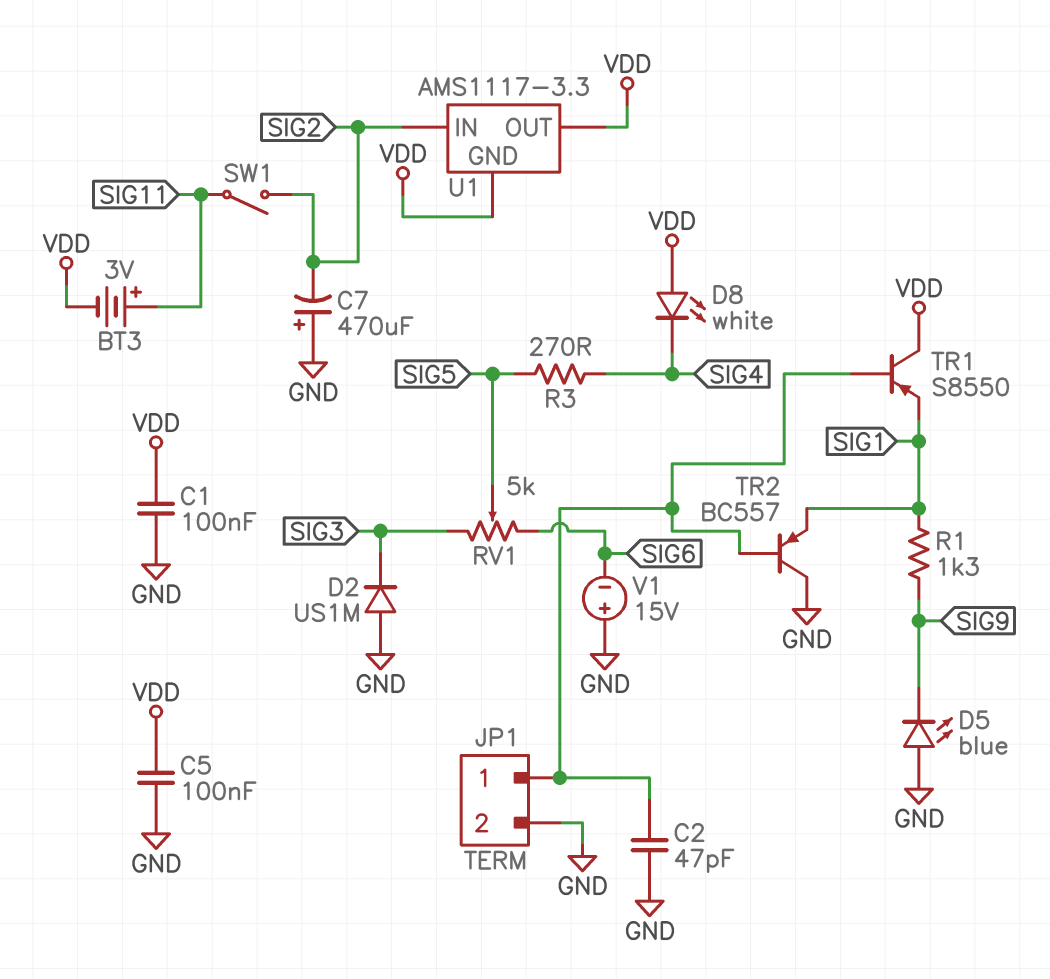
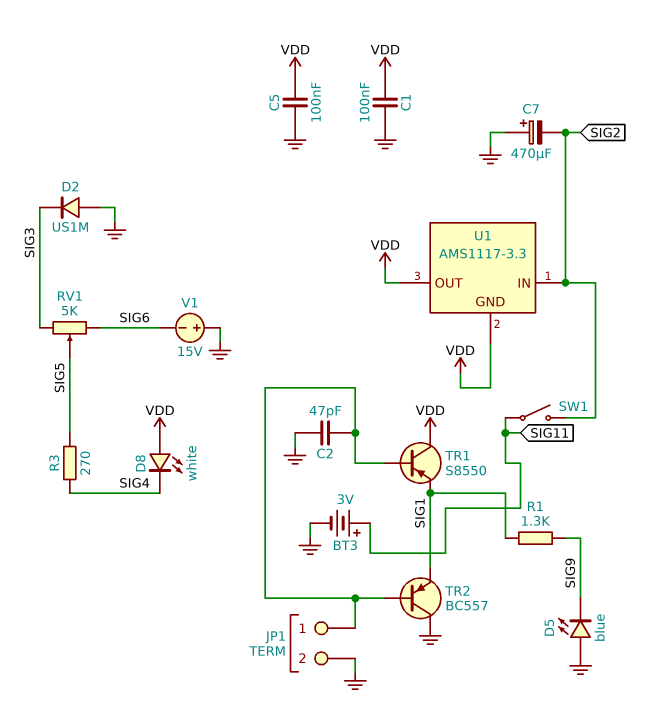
BT3: 3V (plus SIG11, minus VDD) -> 3V (plus SIG11, minus GND)

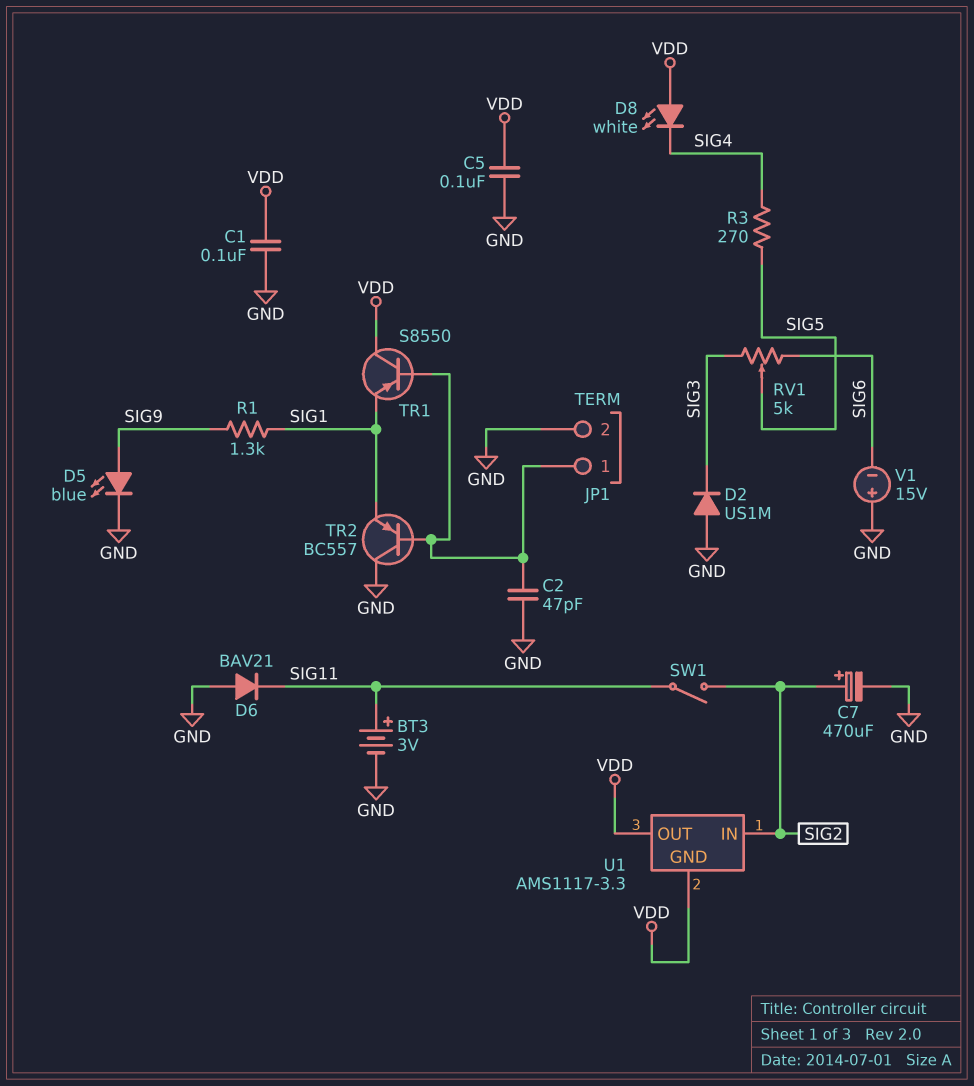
C7: 470uF (plus GND, minus SIG2) -> 470uF (plus SIG2, minus GND)
D5: LED blue (A GND, K SIG9) -> LED blue (A SIG9, K GND)
D6: none -> diode BAV21 (A GND, K SIG11)

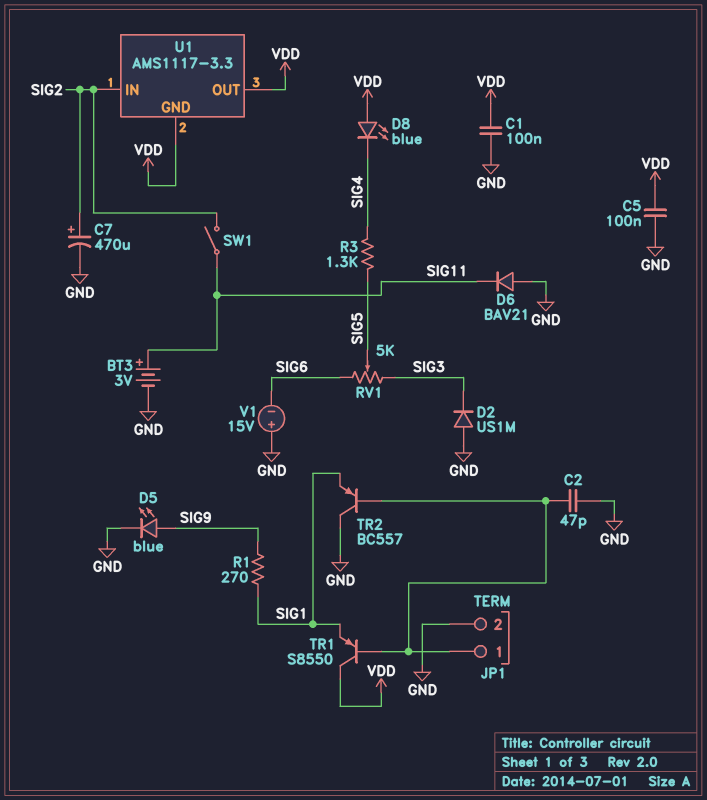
D8: LED white (A VDD, K SIG4) -> LED blue (A VDD, K SIG4)
R1: 1.3k (SIG1, SIG9) -> 270 (SIG1, SIG9)
R3: 270 (SIG4, SIG5) -> 1.3k (SIG4, SIG5)

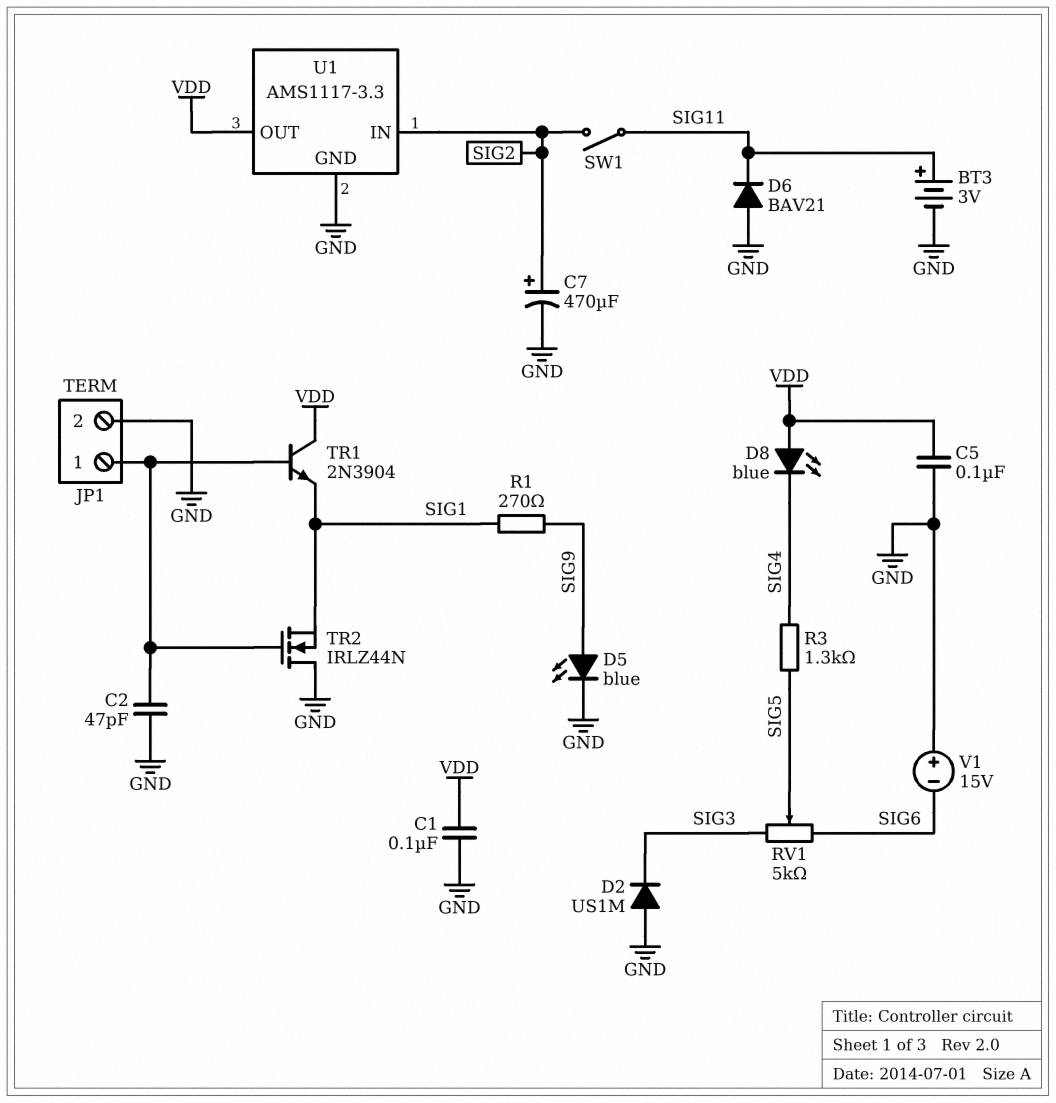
TR1: PNP S8550 (B JP1/1, C VDD, E SIG1) -> NPN 2N3904 (B JP1/1, C VDD, E SIG1)
TR2: PNP BC557 (B JP1/1, C GND, E SIG1) -> NMOS IRLZ44N (G JP1/1, D GND, S SIG1)
U1 pin GND: VDD -> GND

